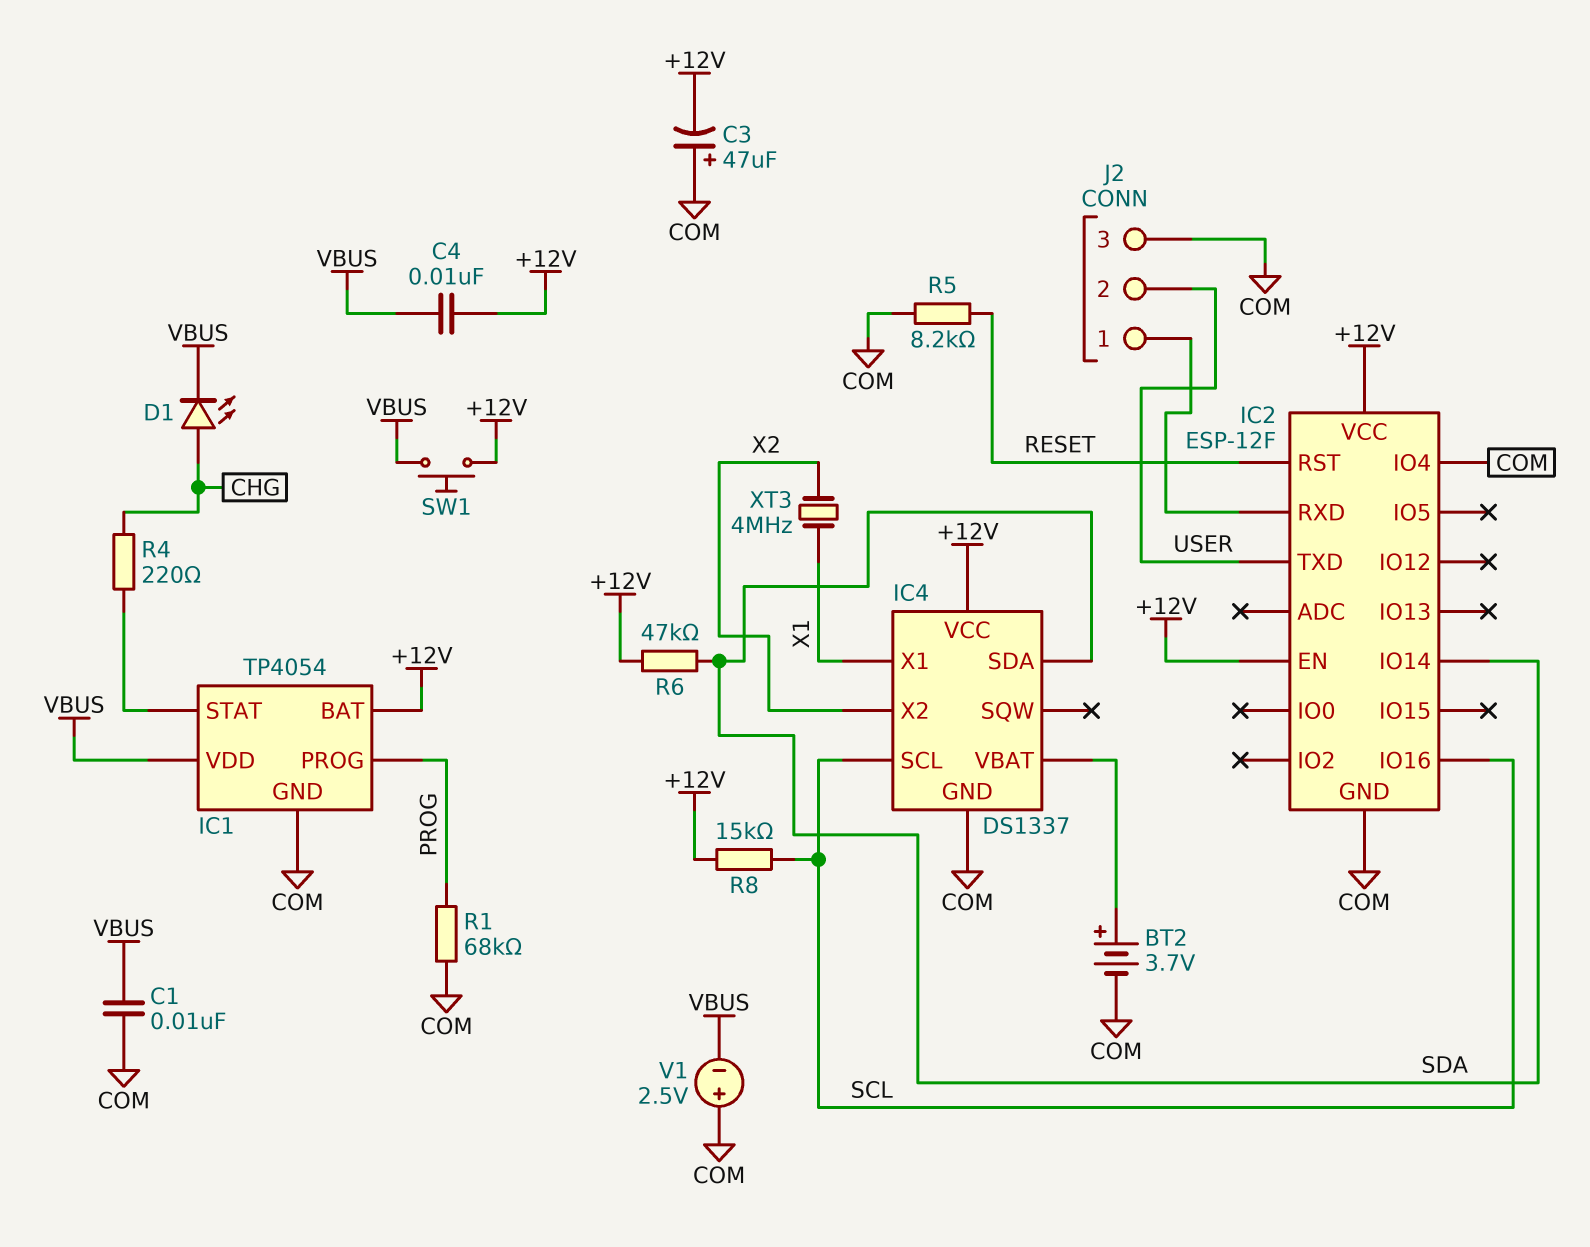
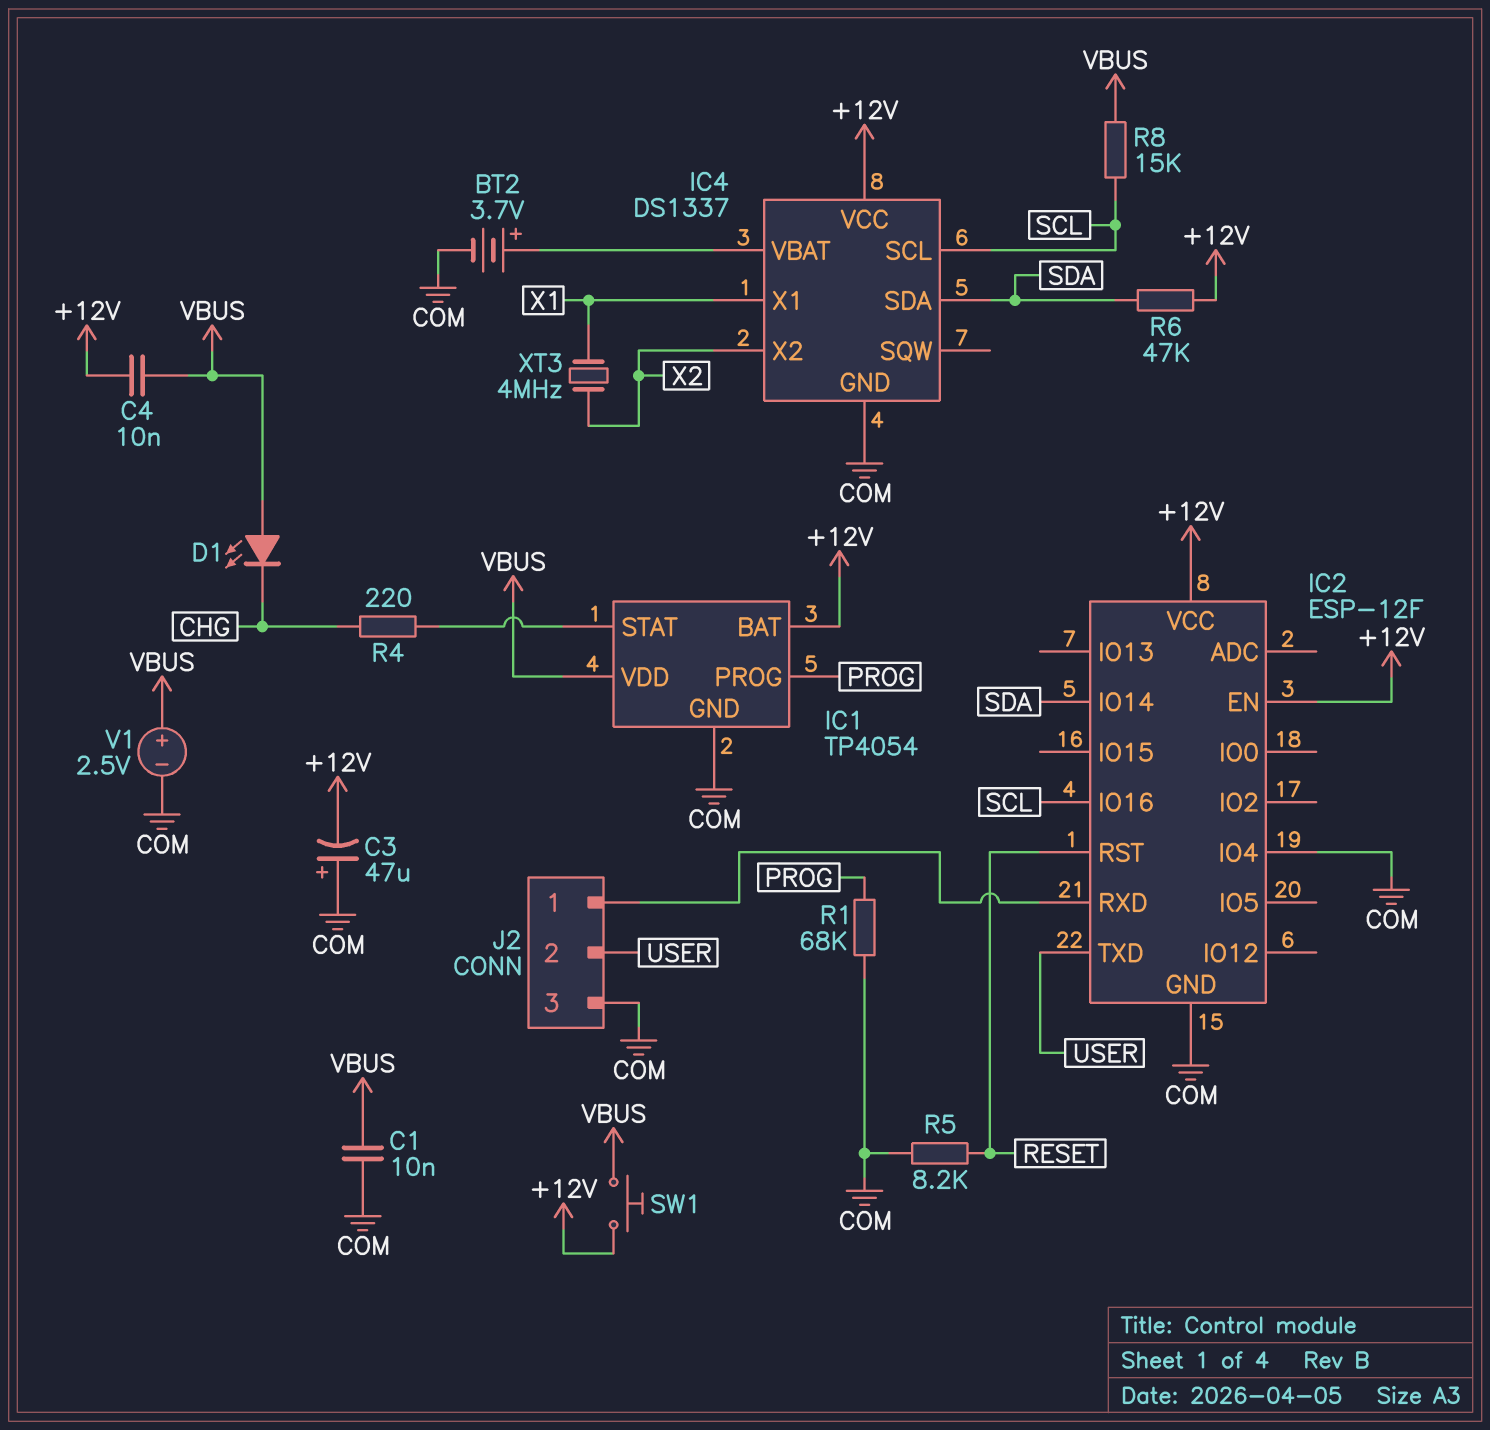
D1: LED (A CHG, K VBUS) -> LED (A VBUS, K CHG)
R8: 15k (+12V, SCL) -> 15k (SCL, VBUS)
V1: 2.5V (plus COM, minus VBUS) -> 2.5V (plus VBUS, minus COM)

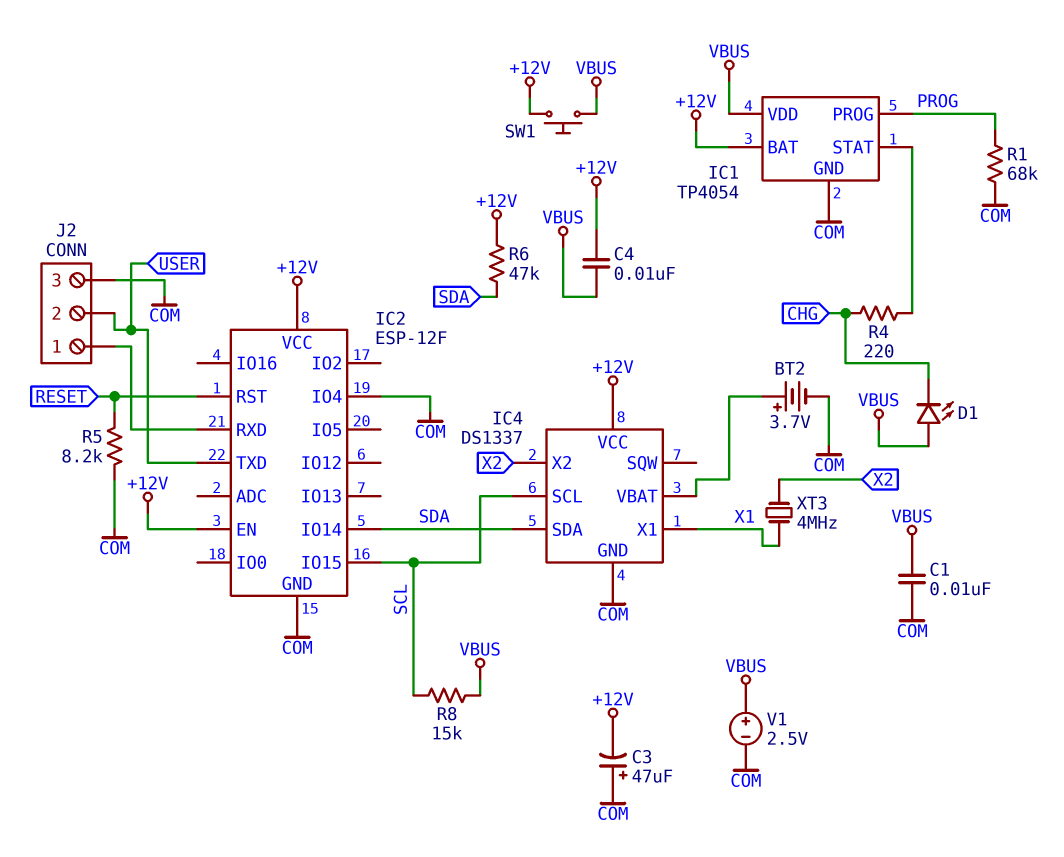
IC2 pin IO15: none -> SCL
IC2 pin IO16: SCL -> none

